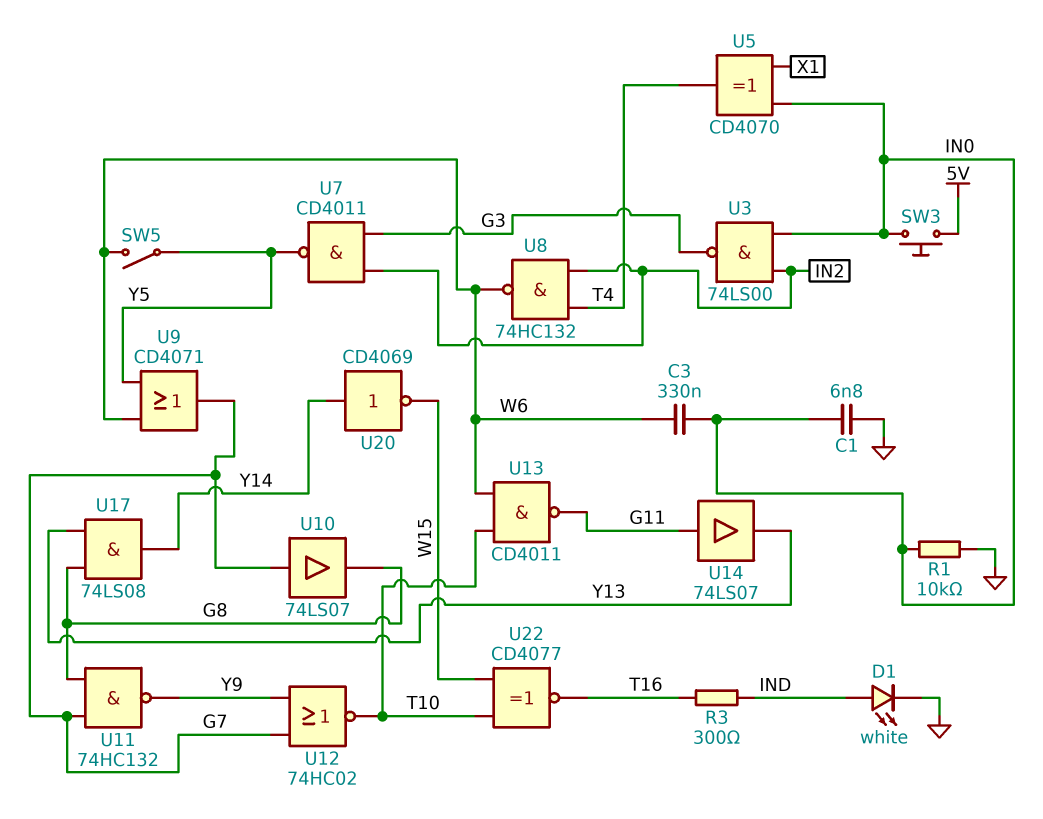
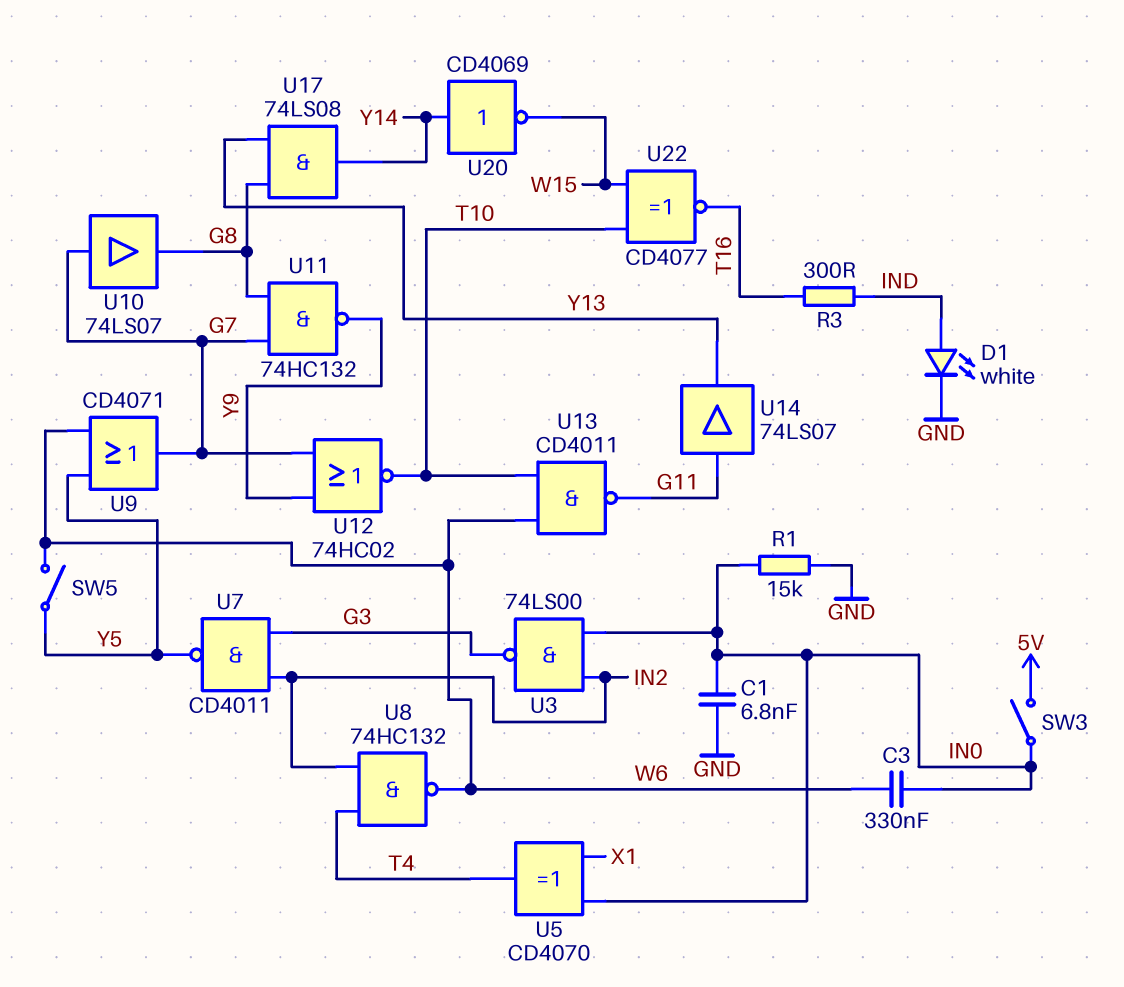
R1: 10k (GND, IN0) -> 15k (GND, IN0)
SW3: button (5V, IN0) -> switch (5V, IN0)

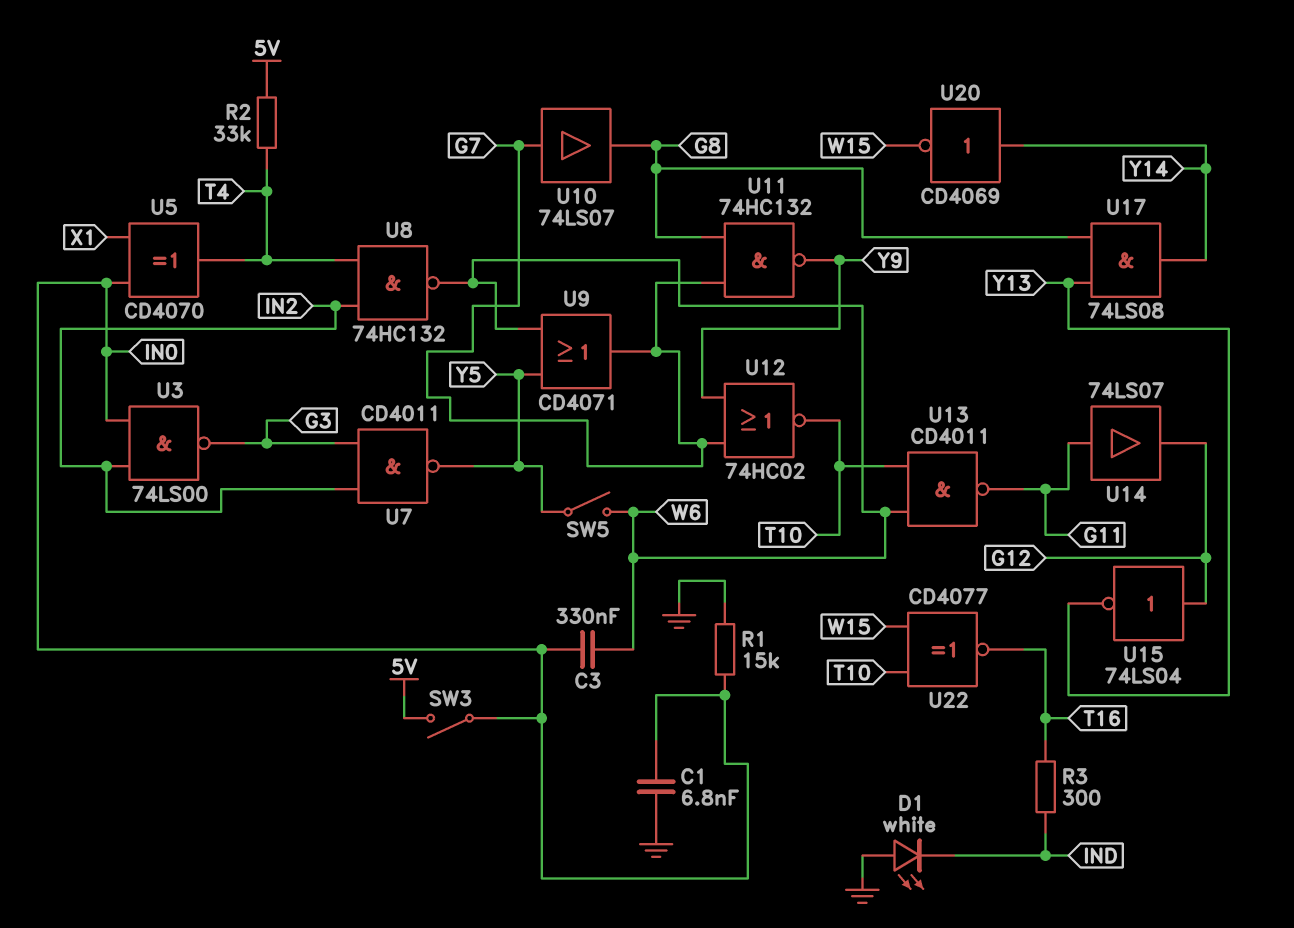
D1: LED white (A IND, K GND) -> LED white (A GND, K IND)
R2: none -> 33k (5V, T4)
U14: buffer 74LS07 (in G11, out Y13) -> buffer 74LS07 (in G11, out G12)
U15: none -> NOT 74LS04 (in G12, out Y13)

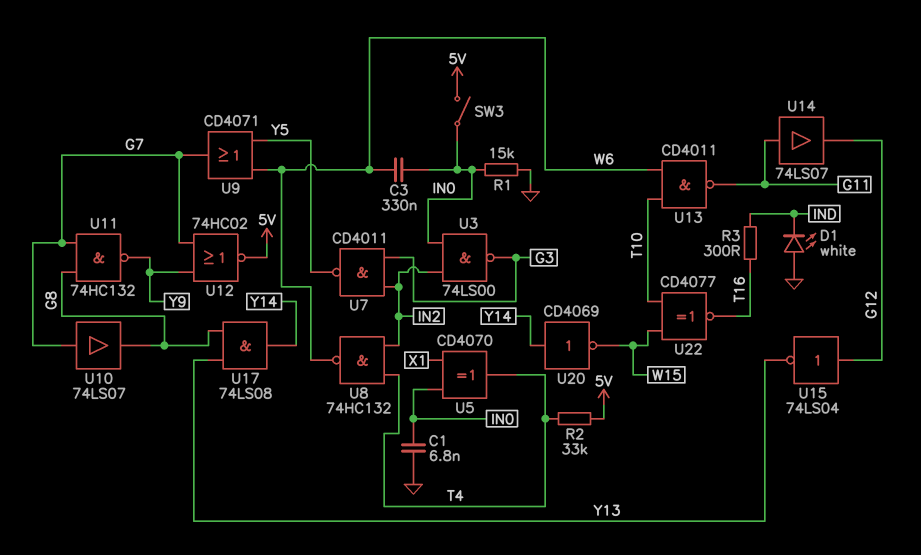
SW5: switch (W6, Y5) -> none
U12: NOR 74HC02 (in G7, in Y9, out T10) -> NOR 74HC02 (in G7, in Y9, out 5V)

